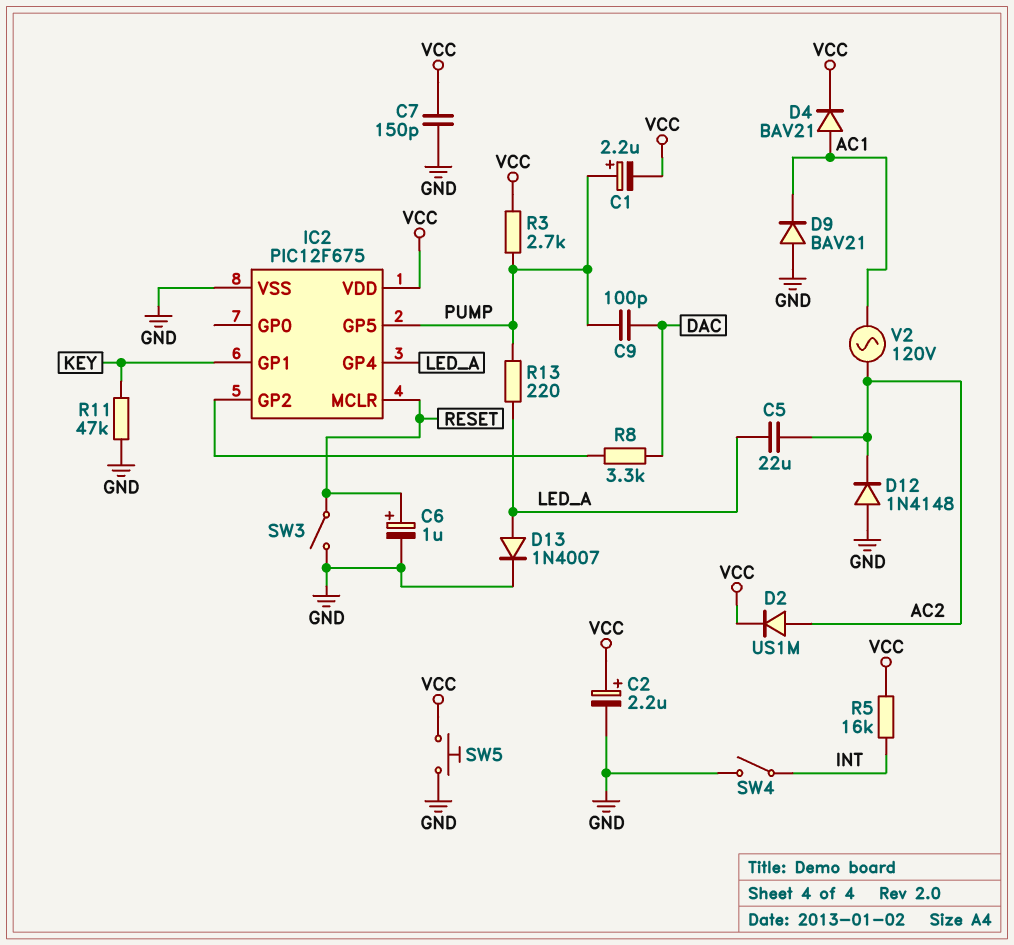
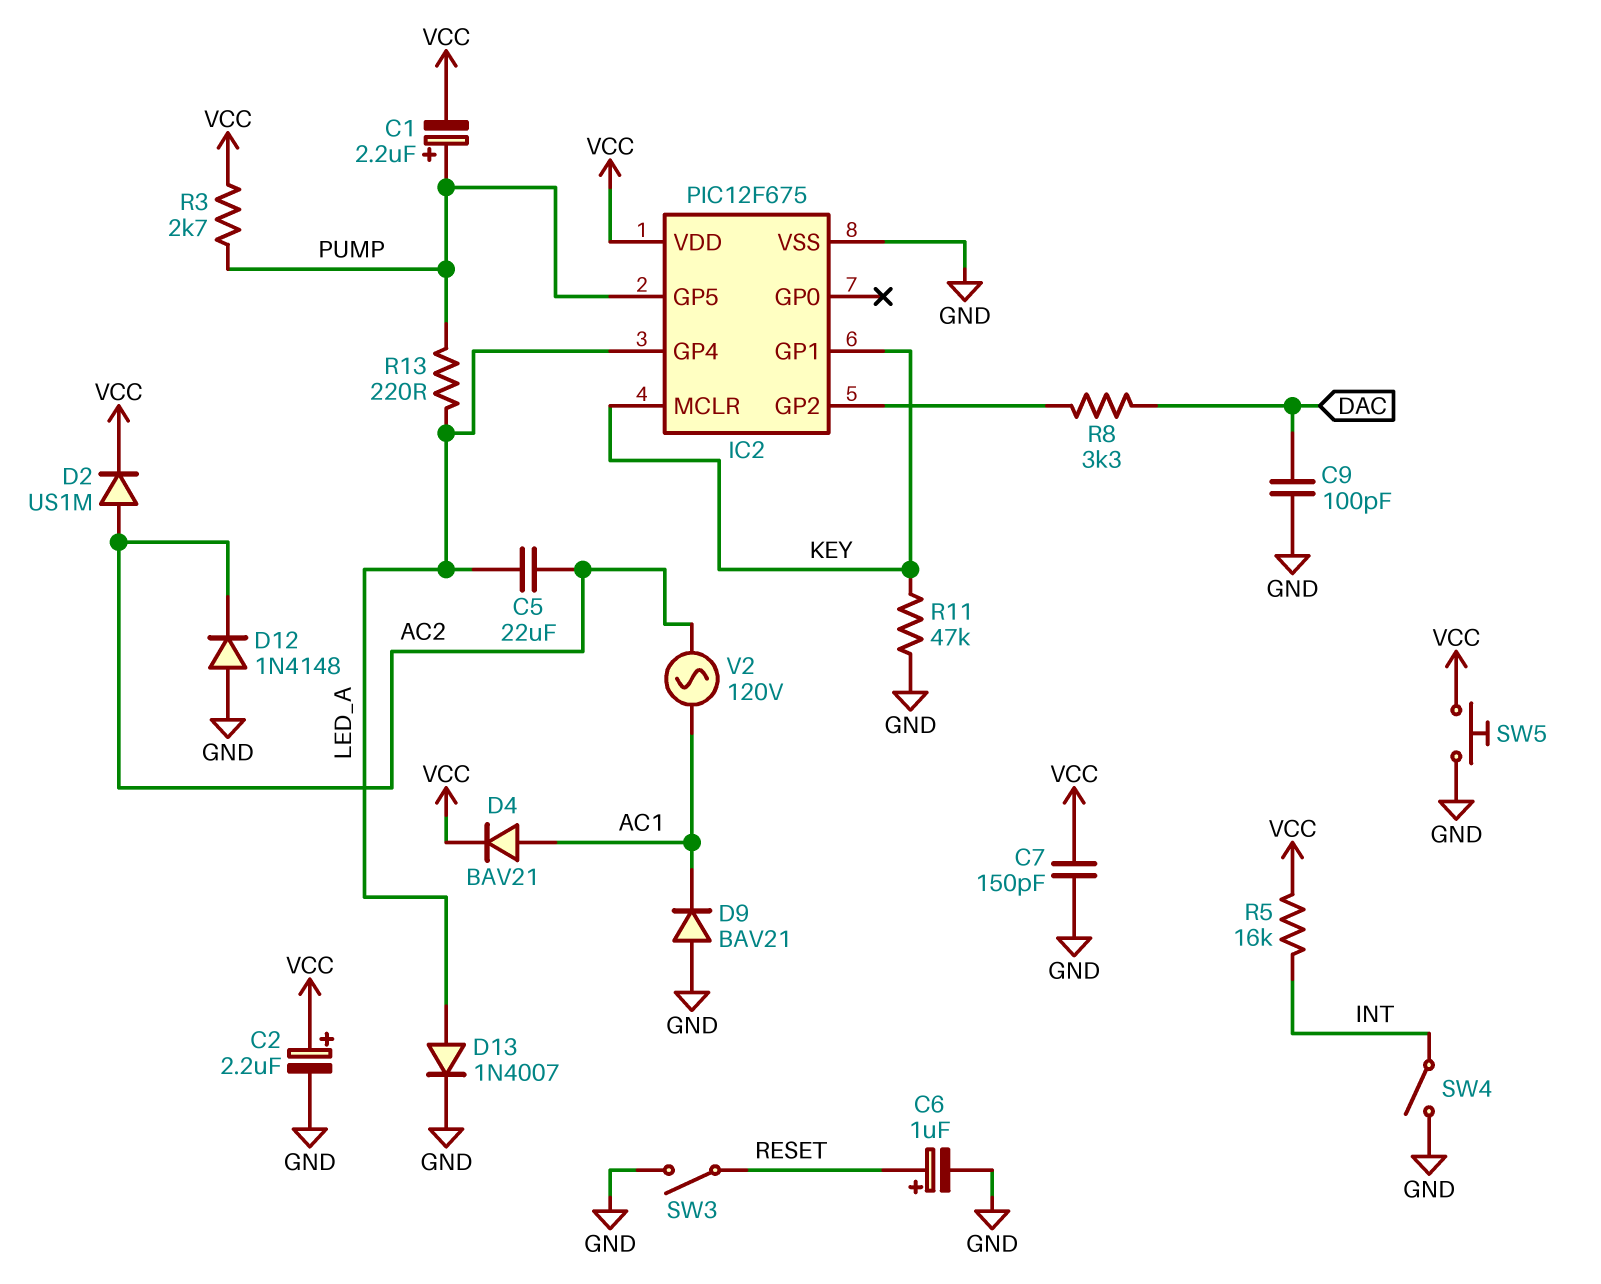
C9: 100pF (DAC, PUMP) -> 100pF (DAC, GND)
IC2 pin MCLR: RESET -> KEY

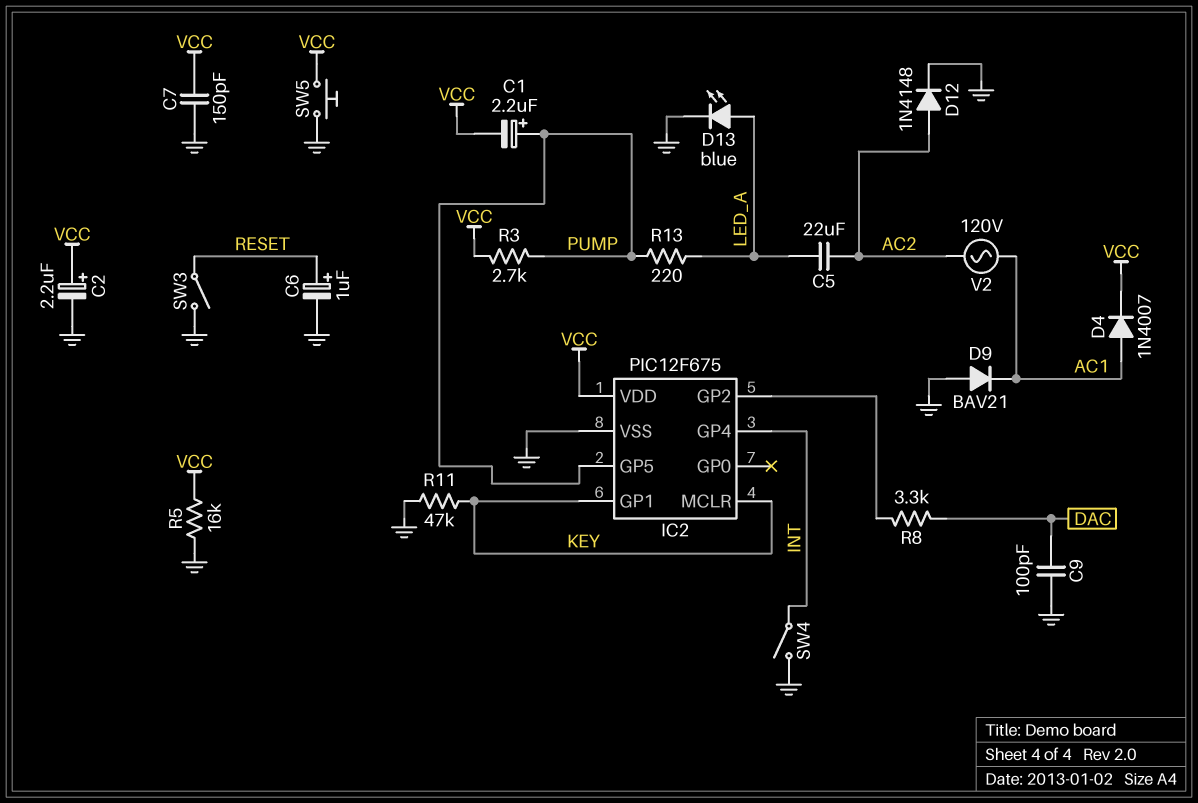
D2: diode US1M (A AC2, K VCC) -> none
D4: diode BAV21 (A AC1, K VCC) -> diode 1N4007 (A AC1, K VCC)
D12: diode 1N4148 (A GND, K AC2) -> diode 1N4148 (A AC2, K GND)
D13: diode 1N4007 (A LED_A, K GND) -> LED blue (A LED_A, K GND)
IC2 pin GP4: LED_A -> INT
R5: 16k (INT, VCC) -> 16k (GND, VCC)

